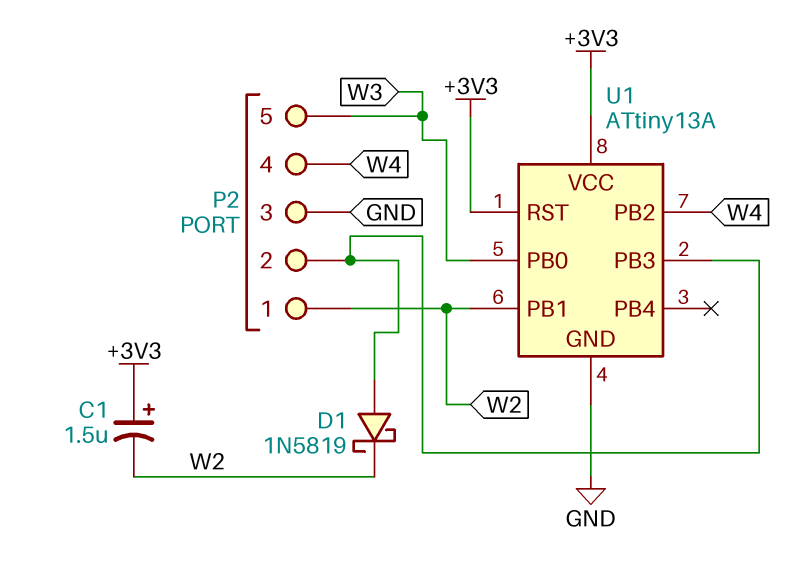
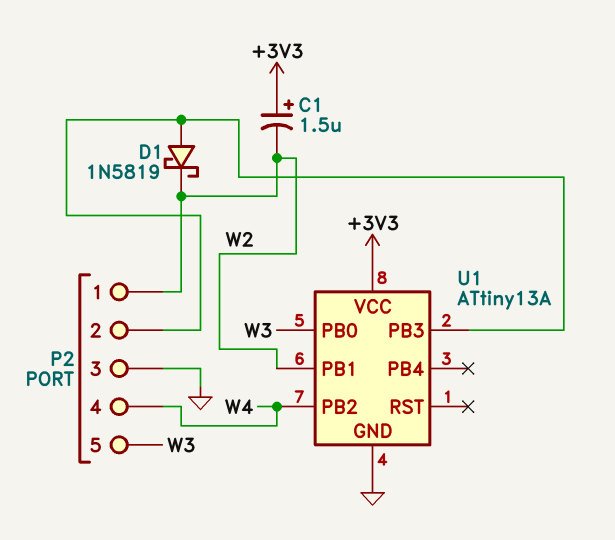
U1 pin RST: +3V3 -> none

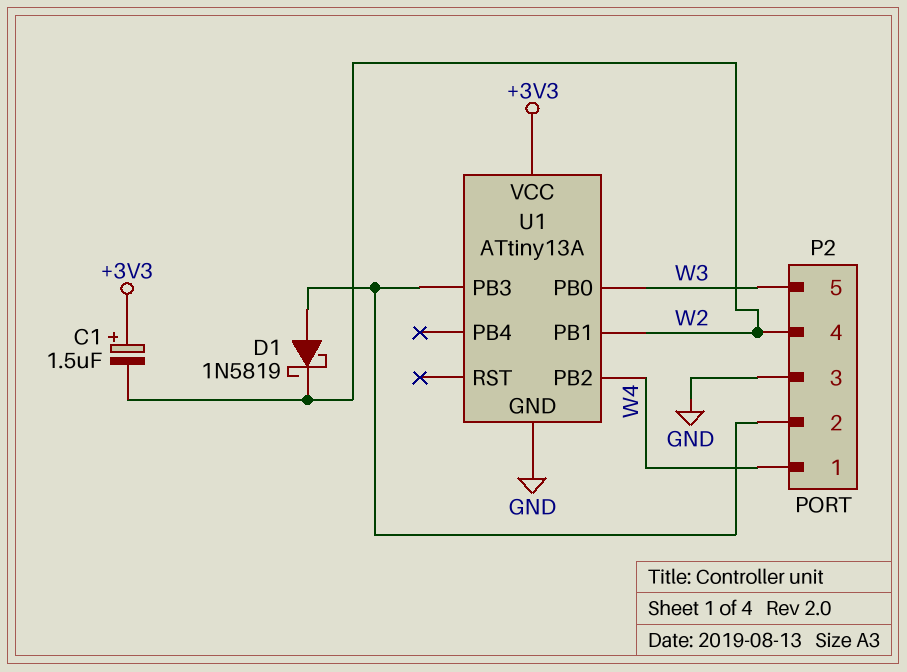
P2 pin 1: W2 -> W4
P2 pin 4: W4 -> W2

